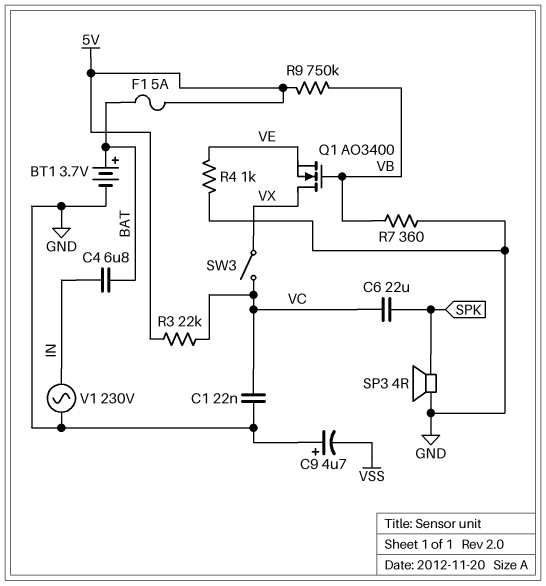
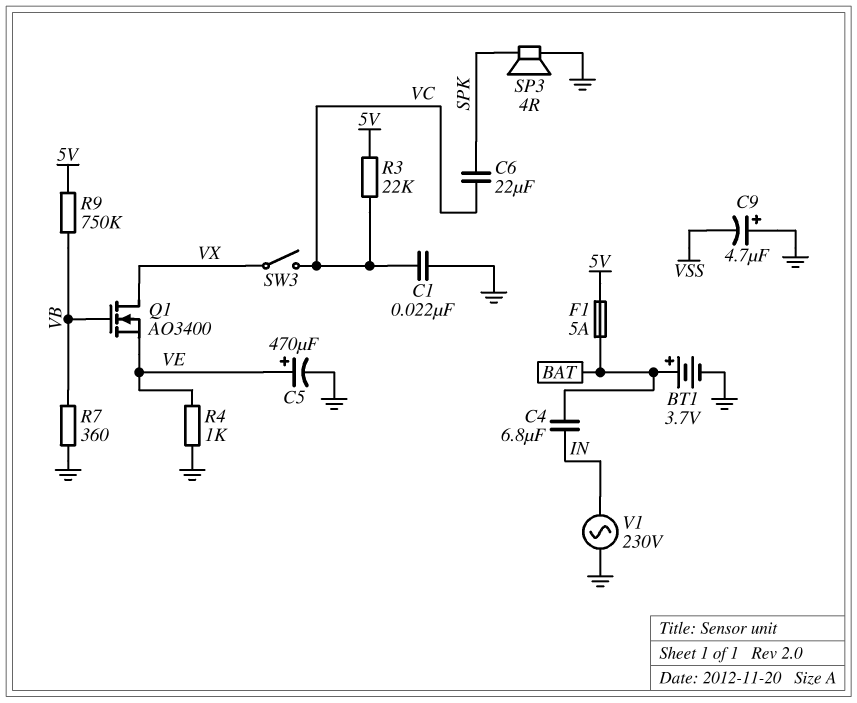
C5: none -> 470uF (plus VE, minus GND)

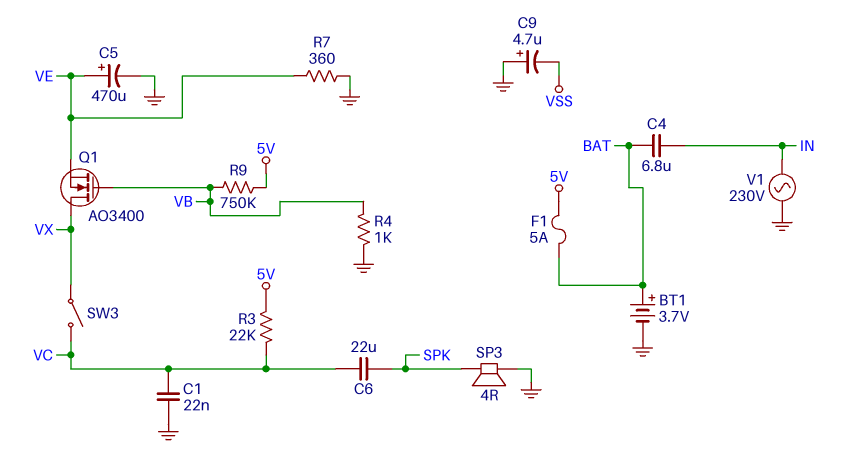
R4: 1k (GND, VE) -> 1k (GND, VB)
R7: 360 (GND, VB) -> 360 (GND, VE)

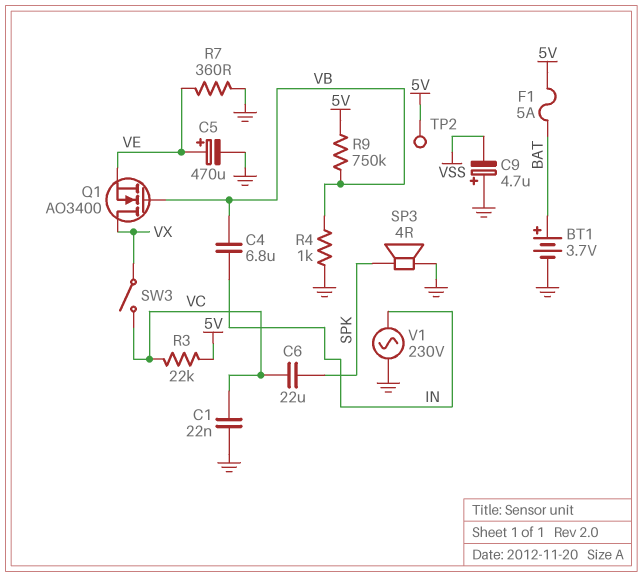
C4: 6.8uF (BAT, IN) -> 6.8uF (IN, VB)
TP2: none -> test point (5V)

